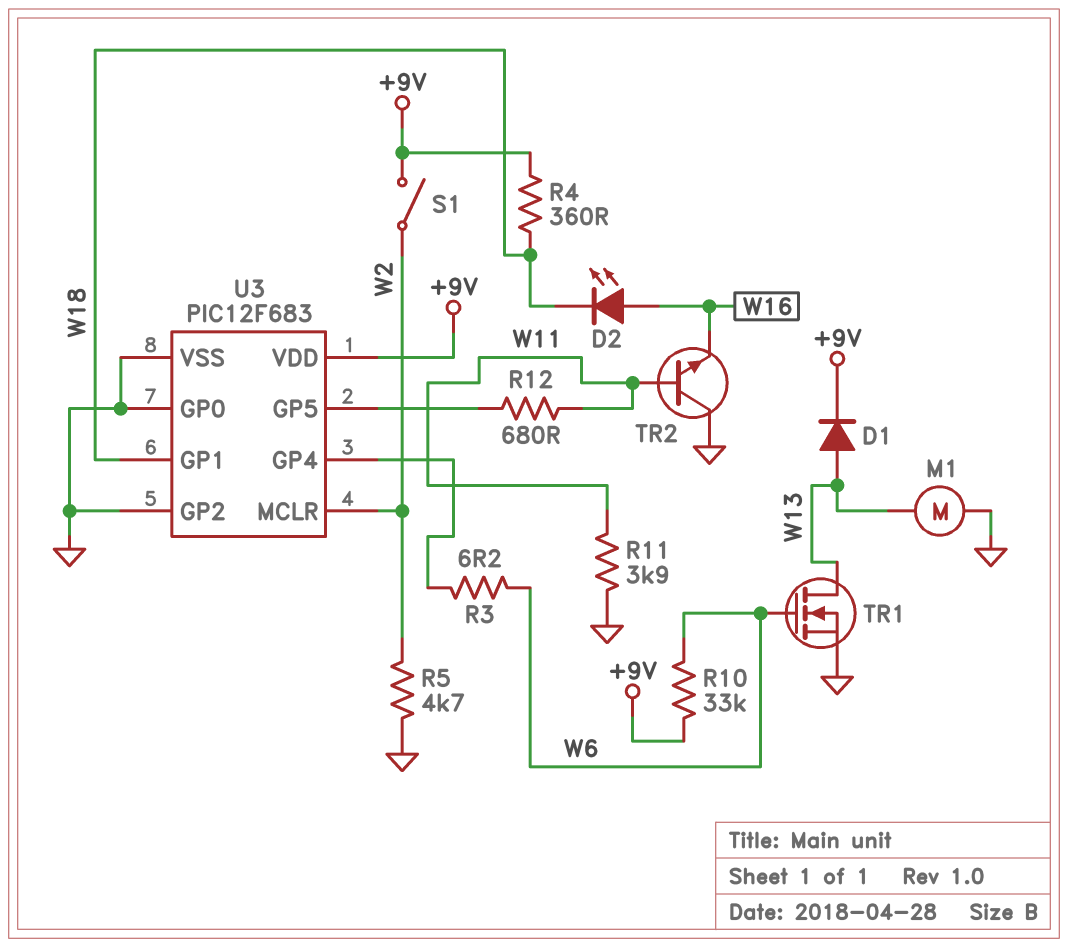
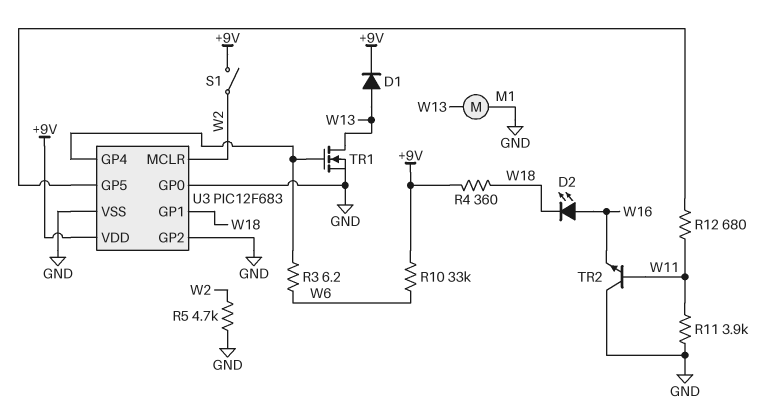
TR1: NMOS (G W6, D W13, S GND) -> NMOS (G U3/GP4, D W13, S GND)

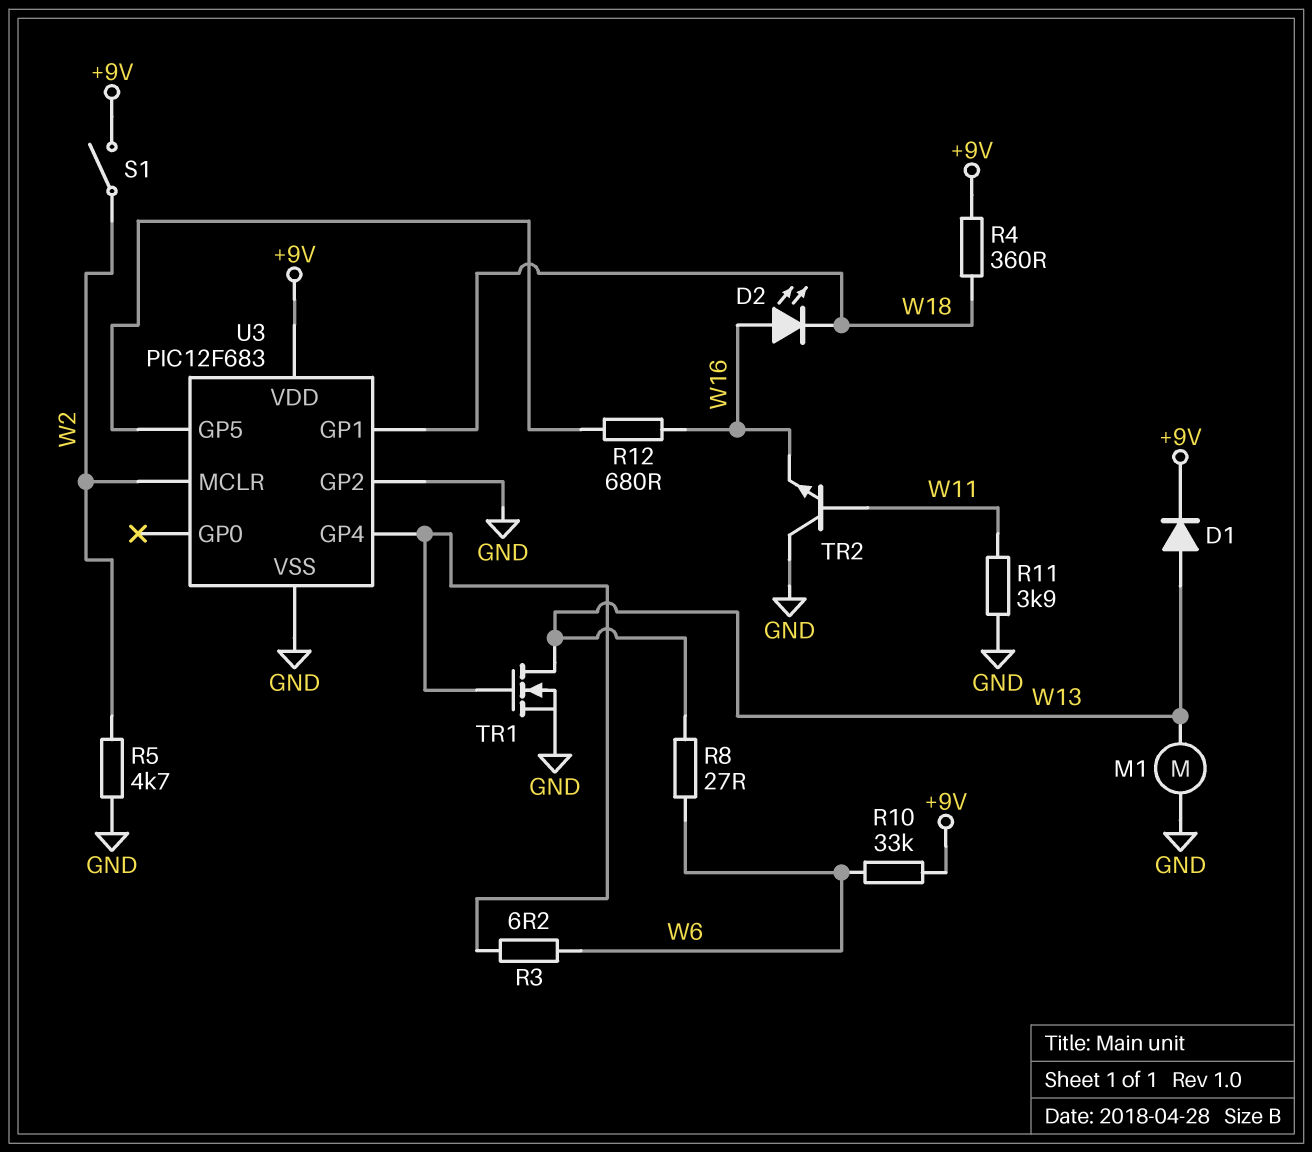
R8: none -> 27 (W6, W13)
R12: 680 (U3/GP5, W11) -> 680 (U3/GP5, W16)
U3 pin GP0: GND -> none

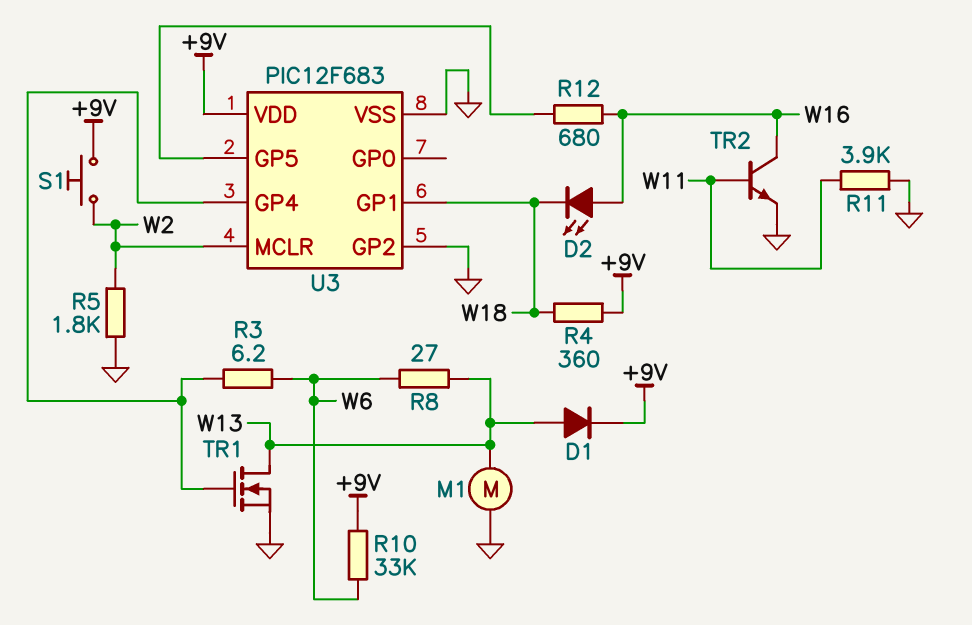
R5: 4.7k (GND, W2) -> 1.8k (GND, W2)
S1: switch (+9V, W2) -> button (+9V, W2)
TR2: NPN (B W11, C GND, E W16) -> NPN (B W11, C W16, E GND)

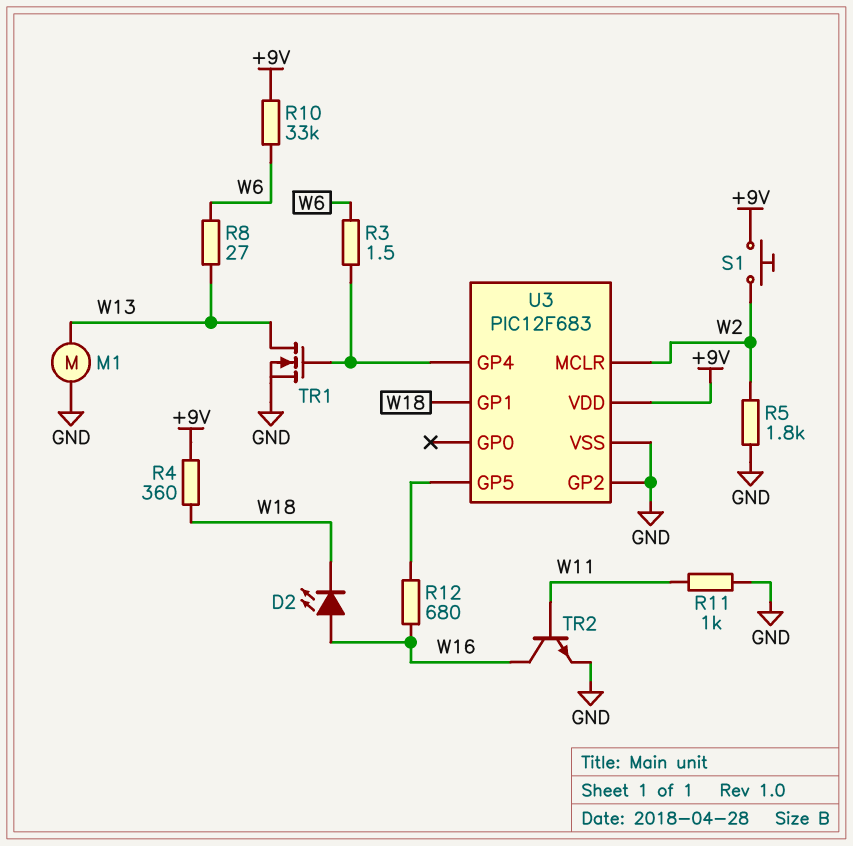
D1: diode (A W13, K +9V) -> none
R3: 6.2 (U3/GP4, W6) -> 1.5 (U3/GP4, W6)
R11: 3.9k (GND, W11) -> 1k (GND, W11)

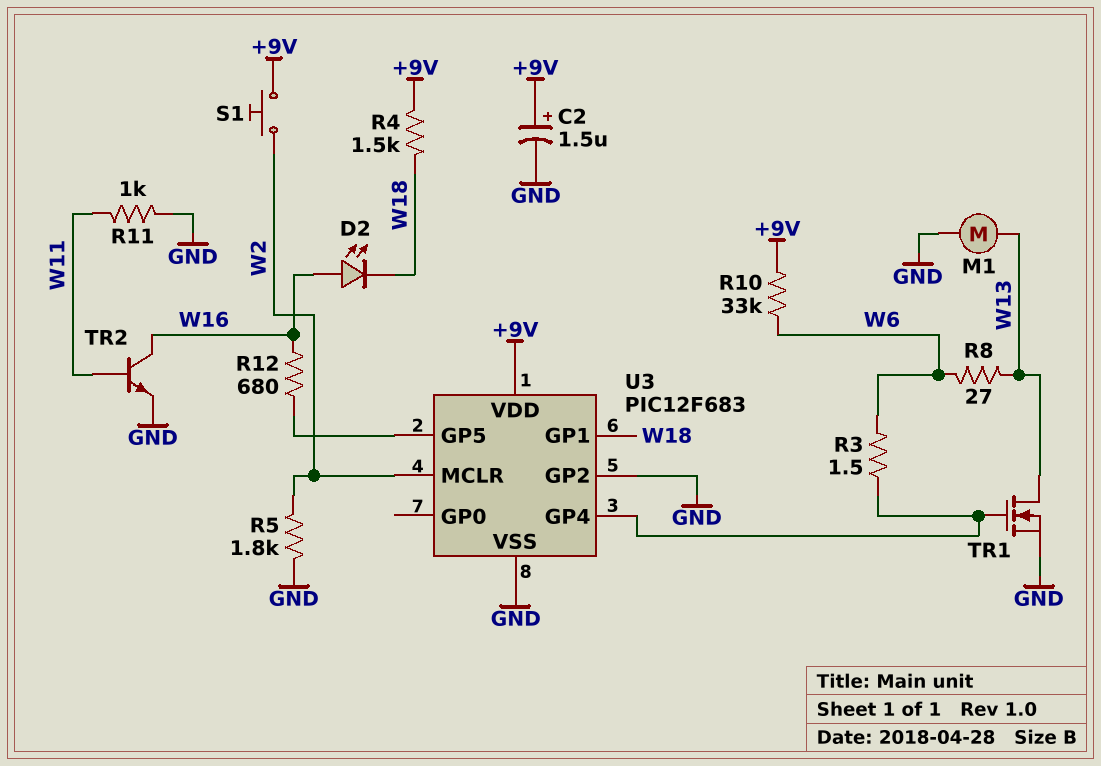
C2: none -> 1.5uF (plus +9V, minus GND)
R4: 360 (+9V, W18) -> 1.5k (+9V, W18)

